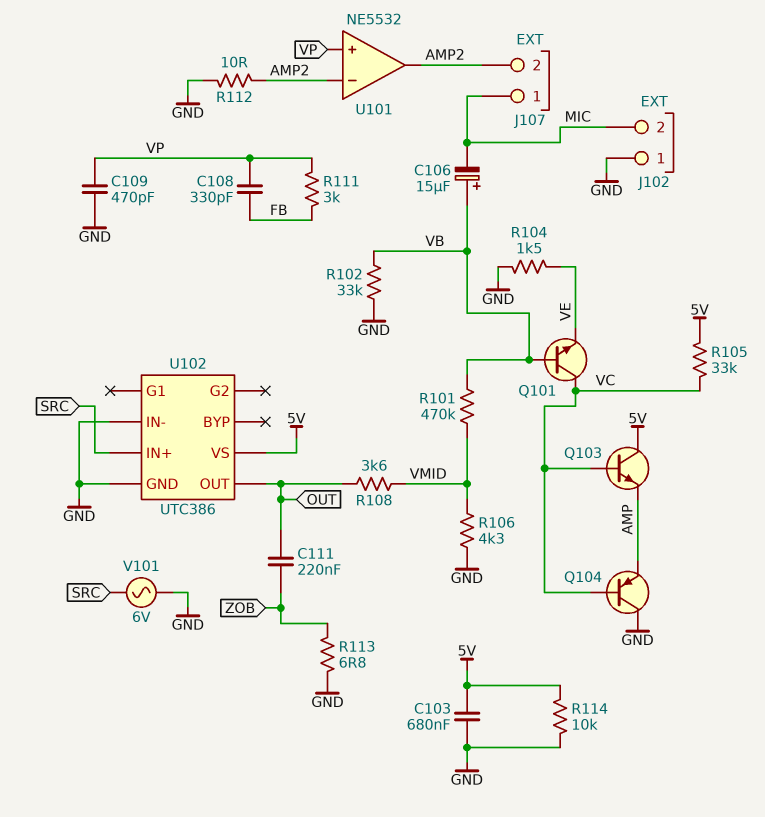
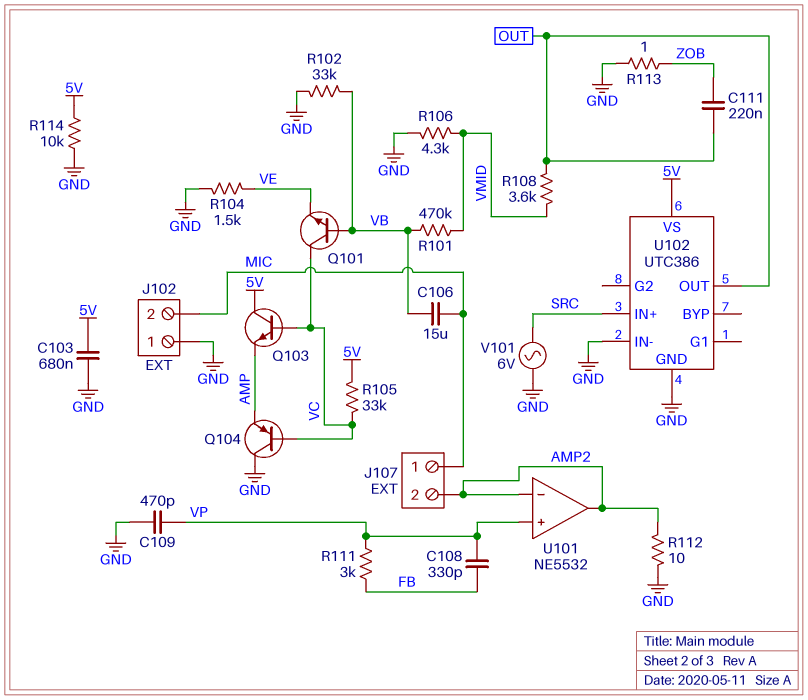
C106: 15uF (plus VB, minus MIC) -> 15uF (MIC, VB)
R113: 6.8 (GND, ZOB) -> 1 (GND, ZOB)

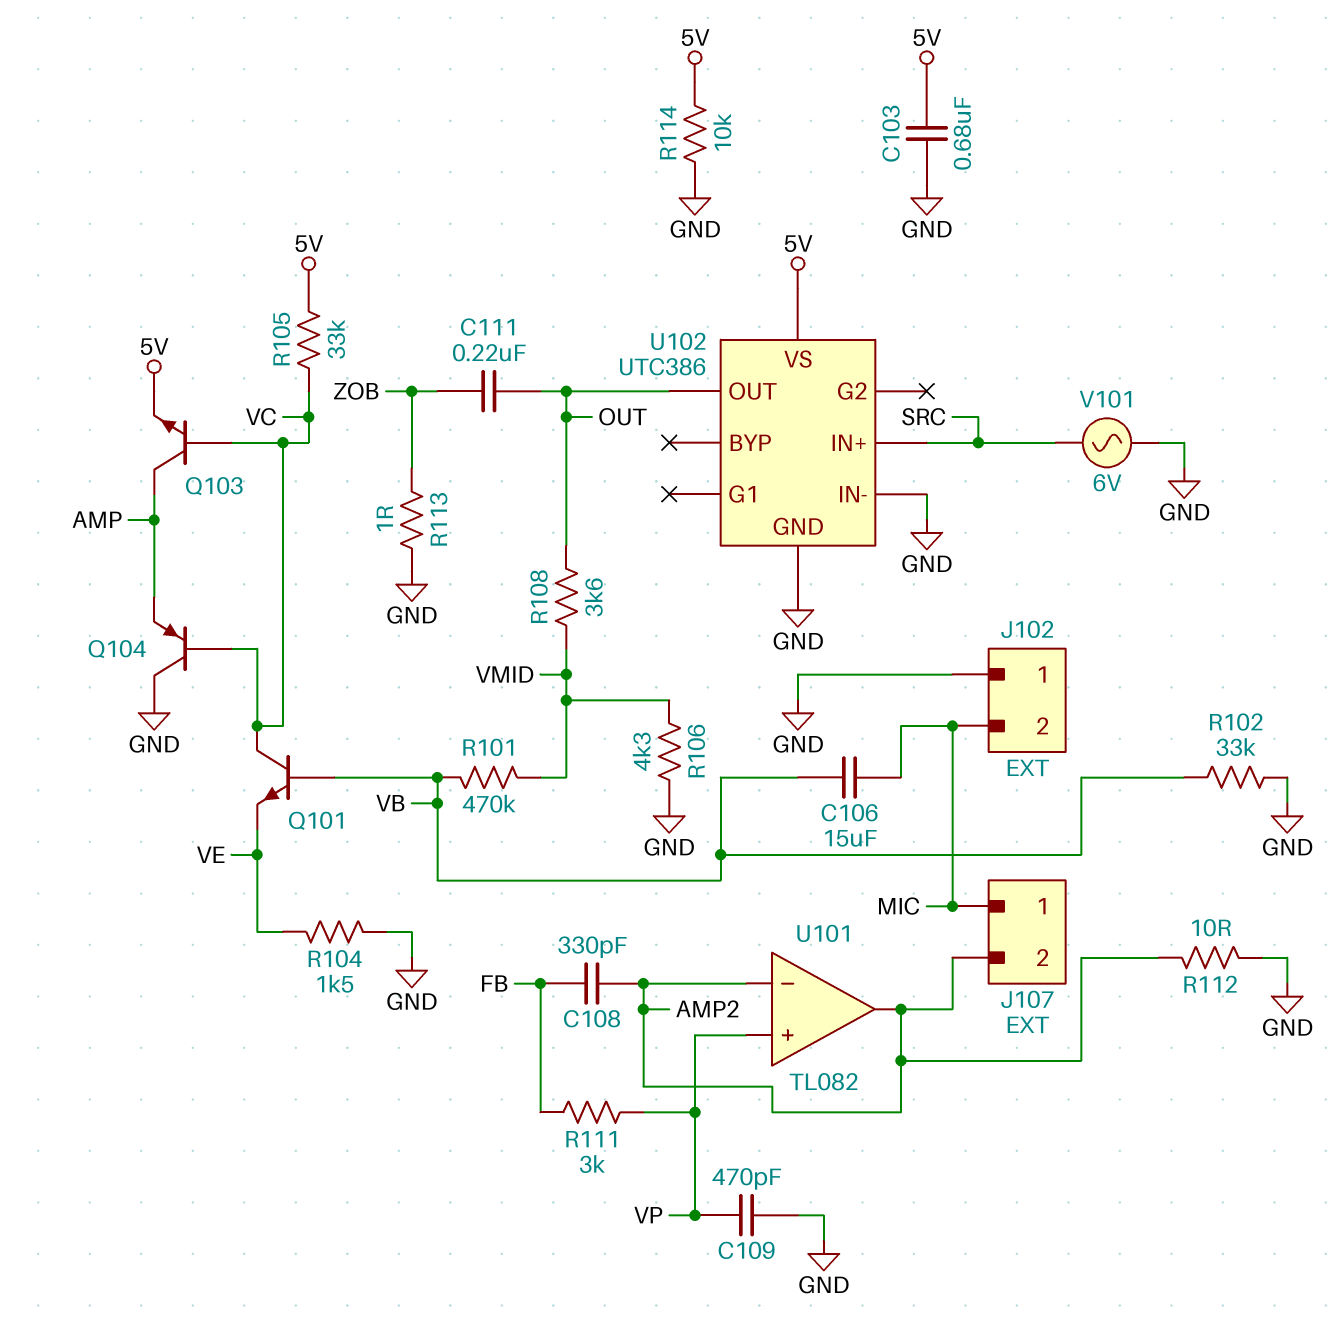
C108: 330pF (FB, VP) -> 330pF (AMP2, FB)
Q103: NPN (B VC, C 5V, E AMP) -> NPN (B VC, C AMP, E 5V)
U101: NE5532 -> TL082

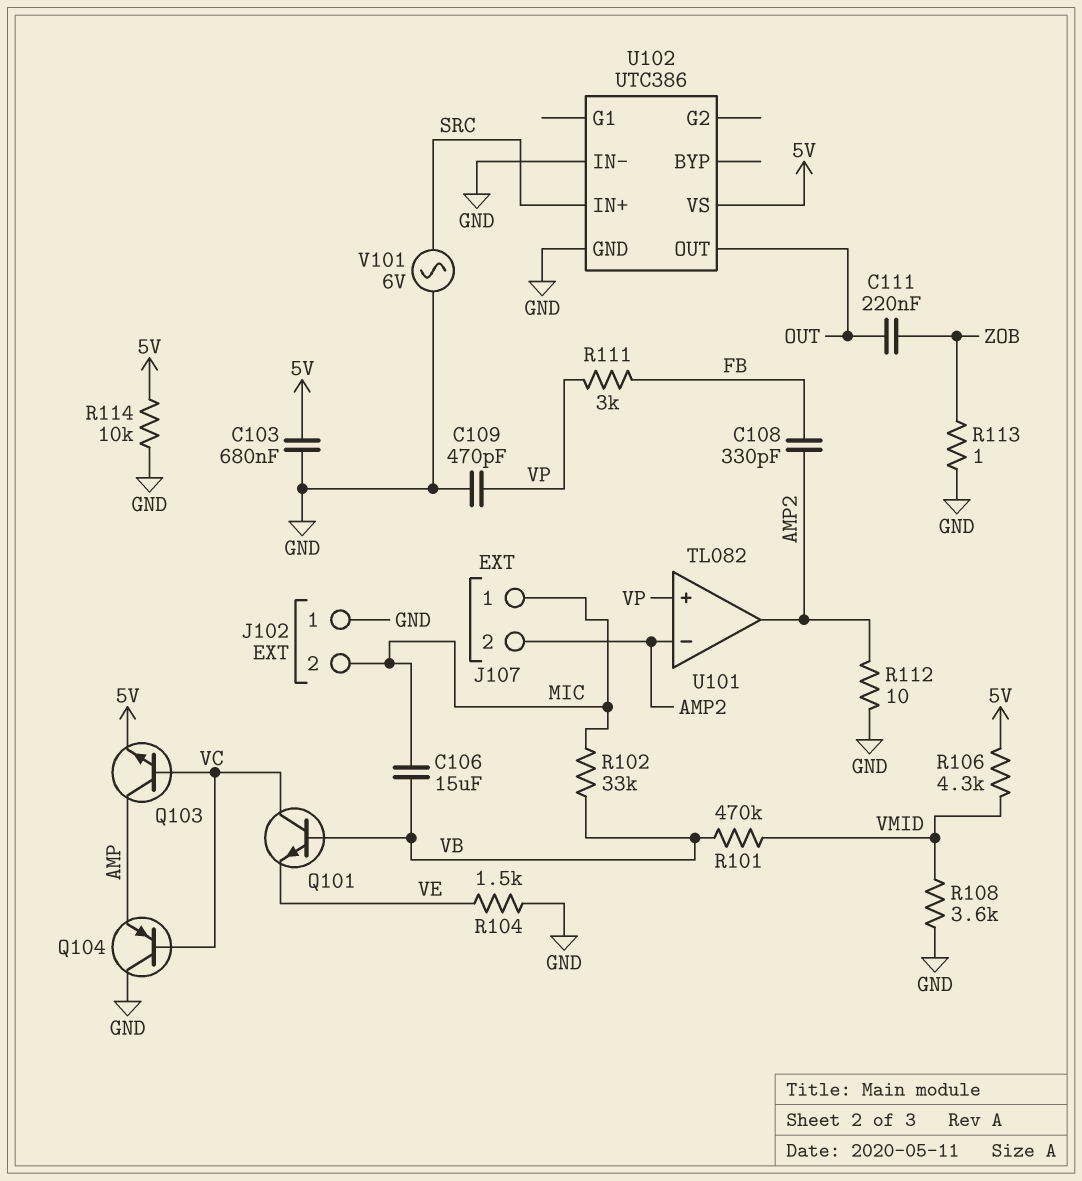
R102: 33k (GND, VB) -> 33k (MIC, VB)
R105: 33k (5V, VC) -> none
R106: 4.3k (GND, VMID) -> 4.3k (5V, VMID)
R108: 3.6k (OUT, VMID) -> 3.6k (GND, VMID)

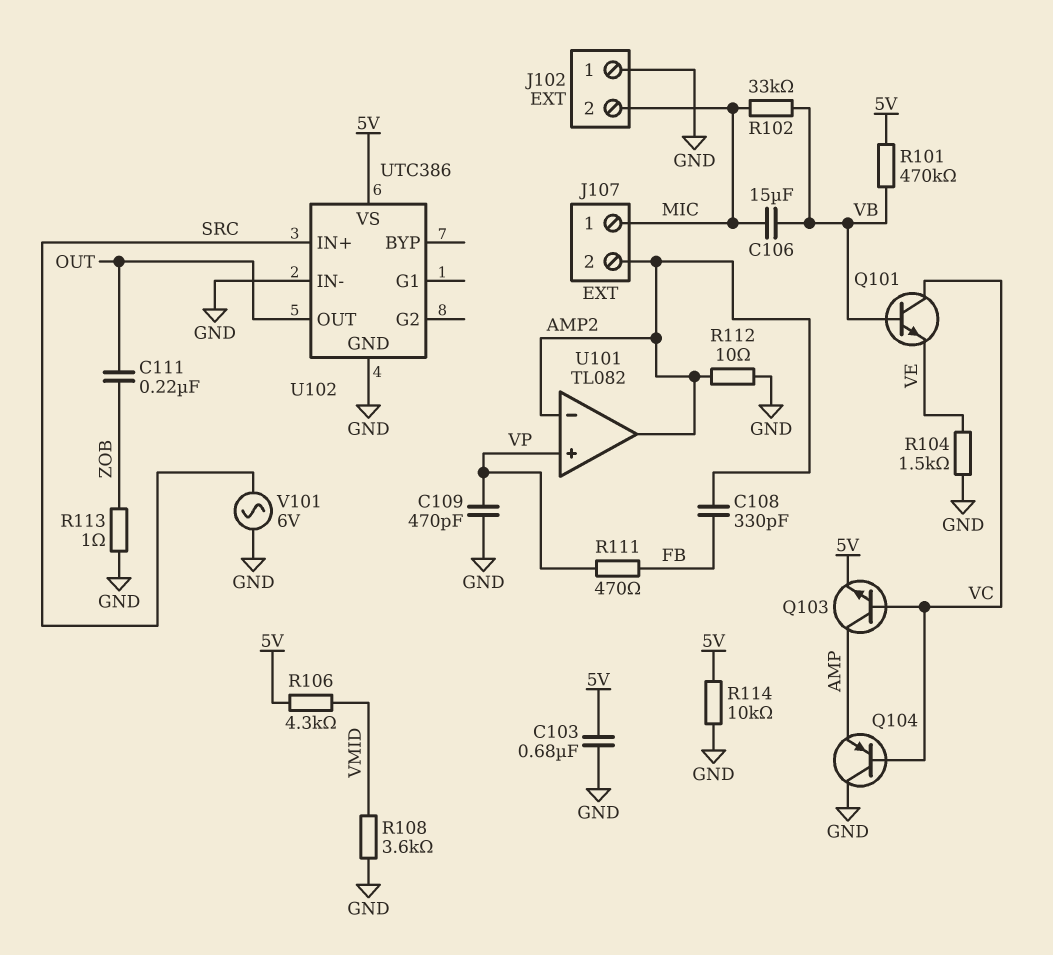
R101: 470k (VB, VMID) -> 470k (5V, VB)
R111: 3k (FB, VP) -> 470 (FB, VP)

